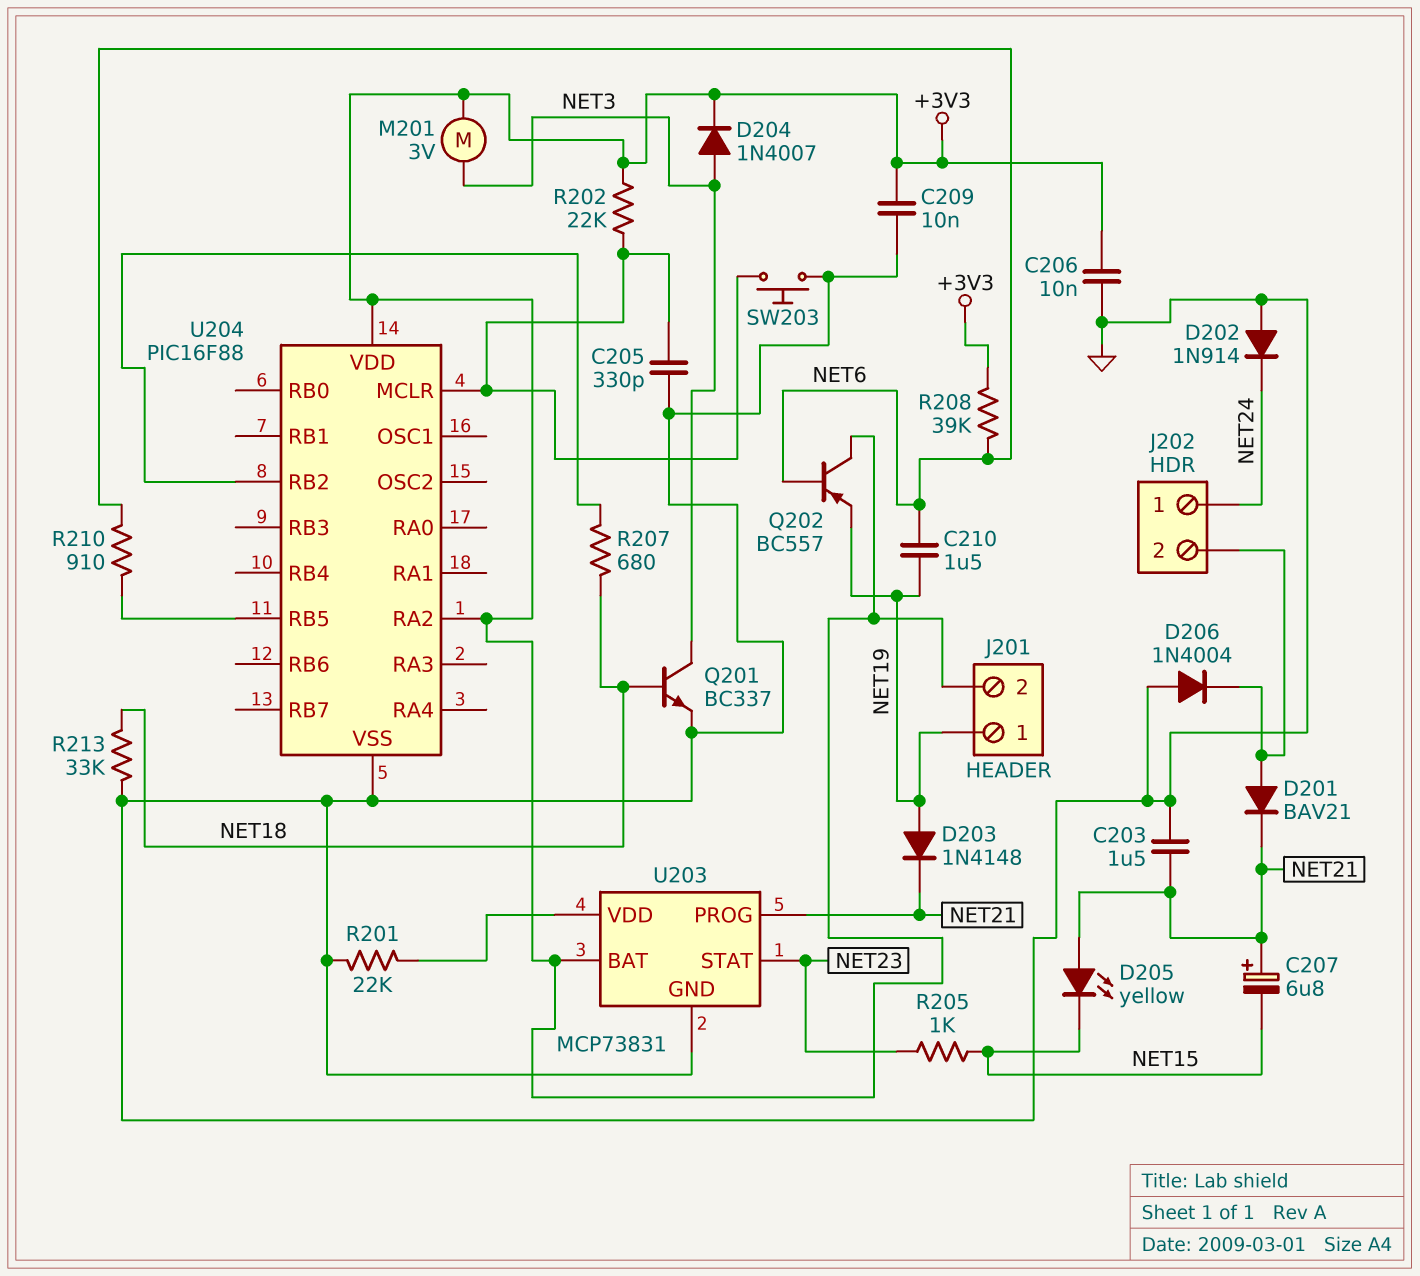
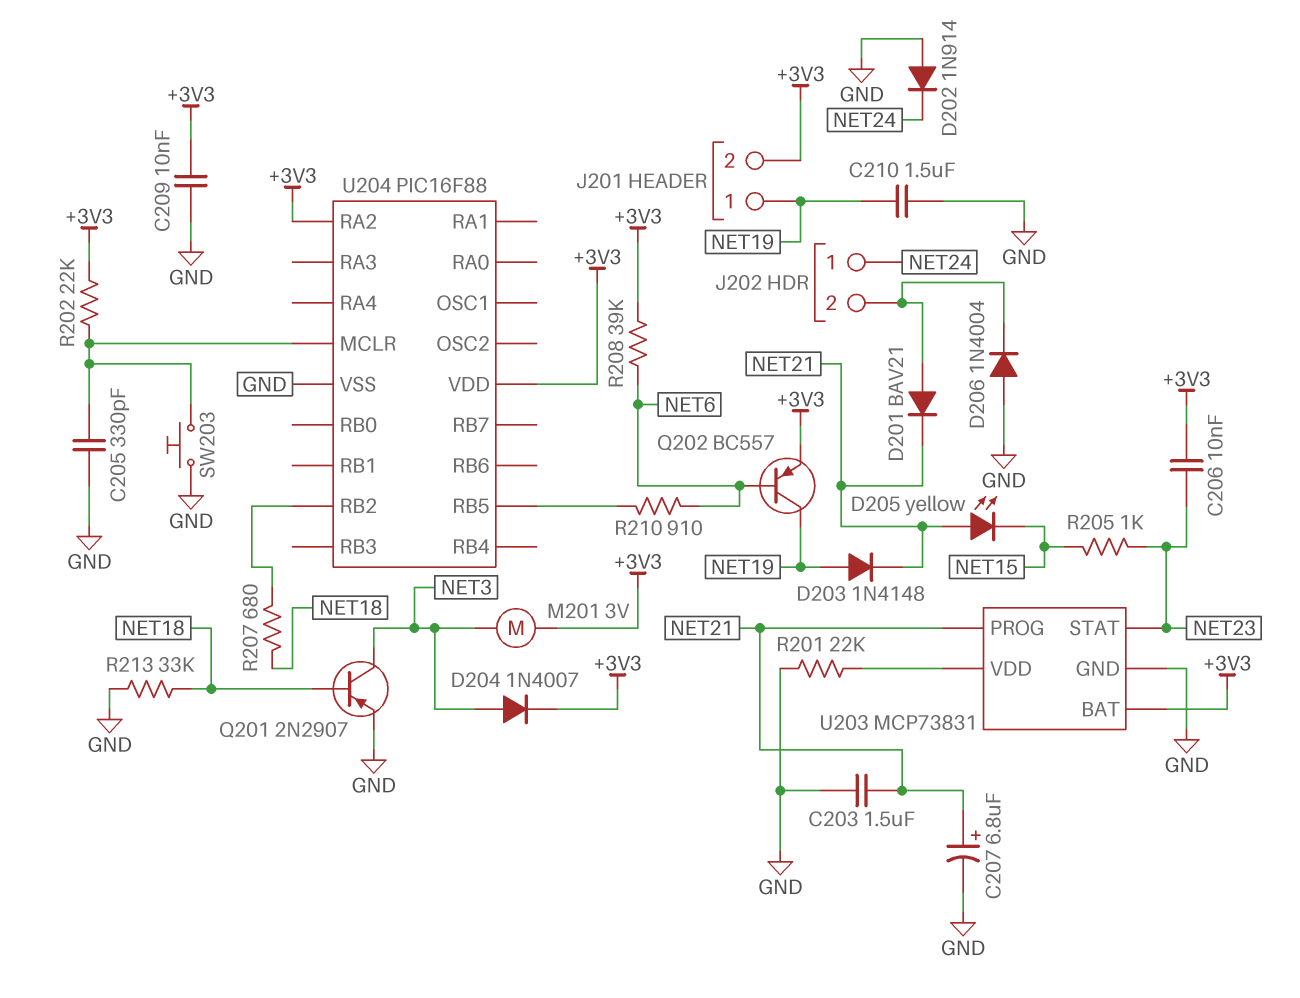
C206: 10nF (+3V3, GND) -> 10nF (+3V3, NET23)
C207: 6.8uF (plus NET21, minus NET15) -> 6.8uF (plus NET21, minus GND)
C210: 1.5uF (NET6, NET19) -> 1.5uF (GND, NET19)
Q201: NPN BC337 (B NET18, C NET3, E GND) -> PNP 2N2907 (B NET18, C NET3, E GND)
Q202: PNP BC557 (B NET6, C +3V3, E NET19) -> PNP BC557 (B NET6, C NET19, E +3V3)

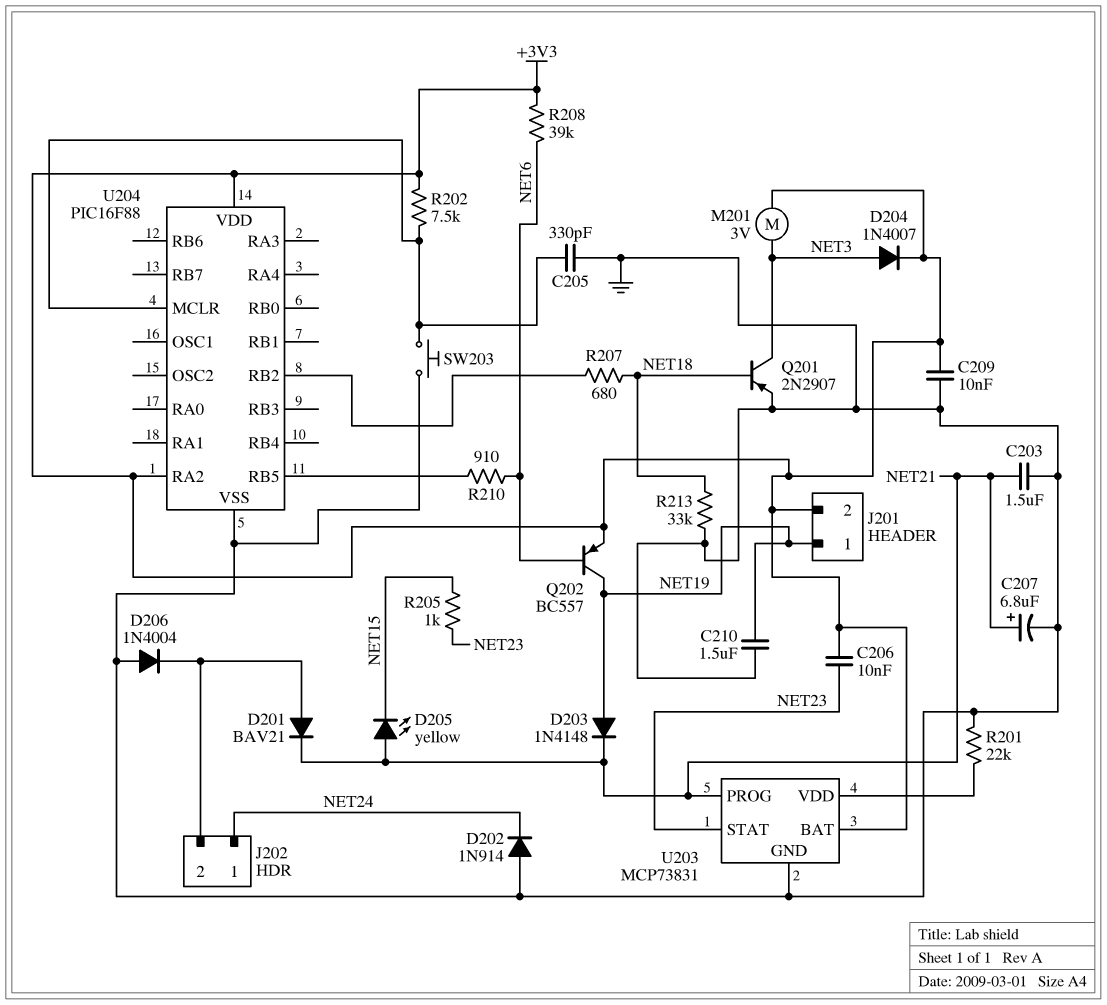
R202: 22k (+3V3, U204/MCLR) -> 7.5k (+3V3, U204/MCLR)

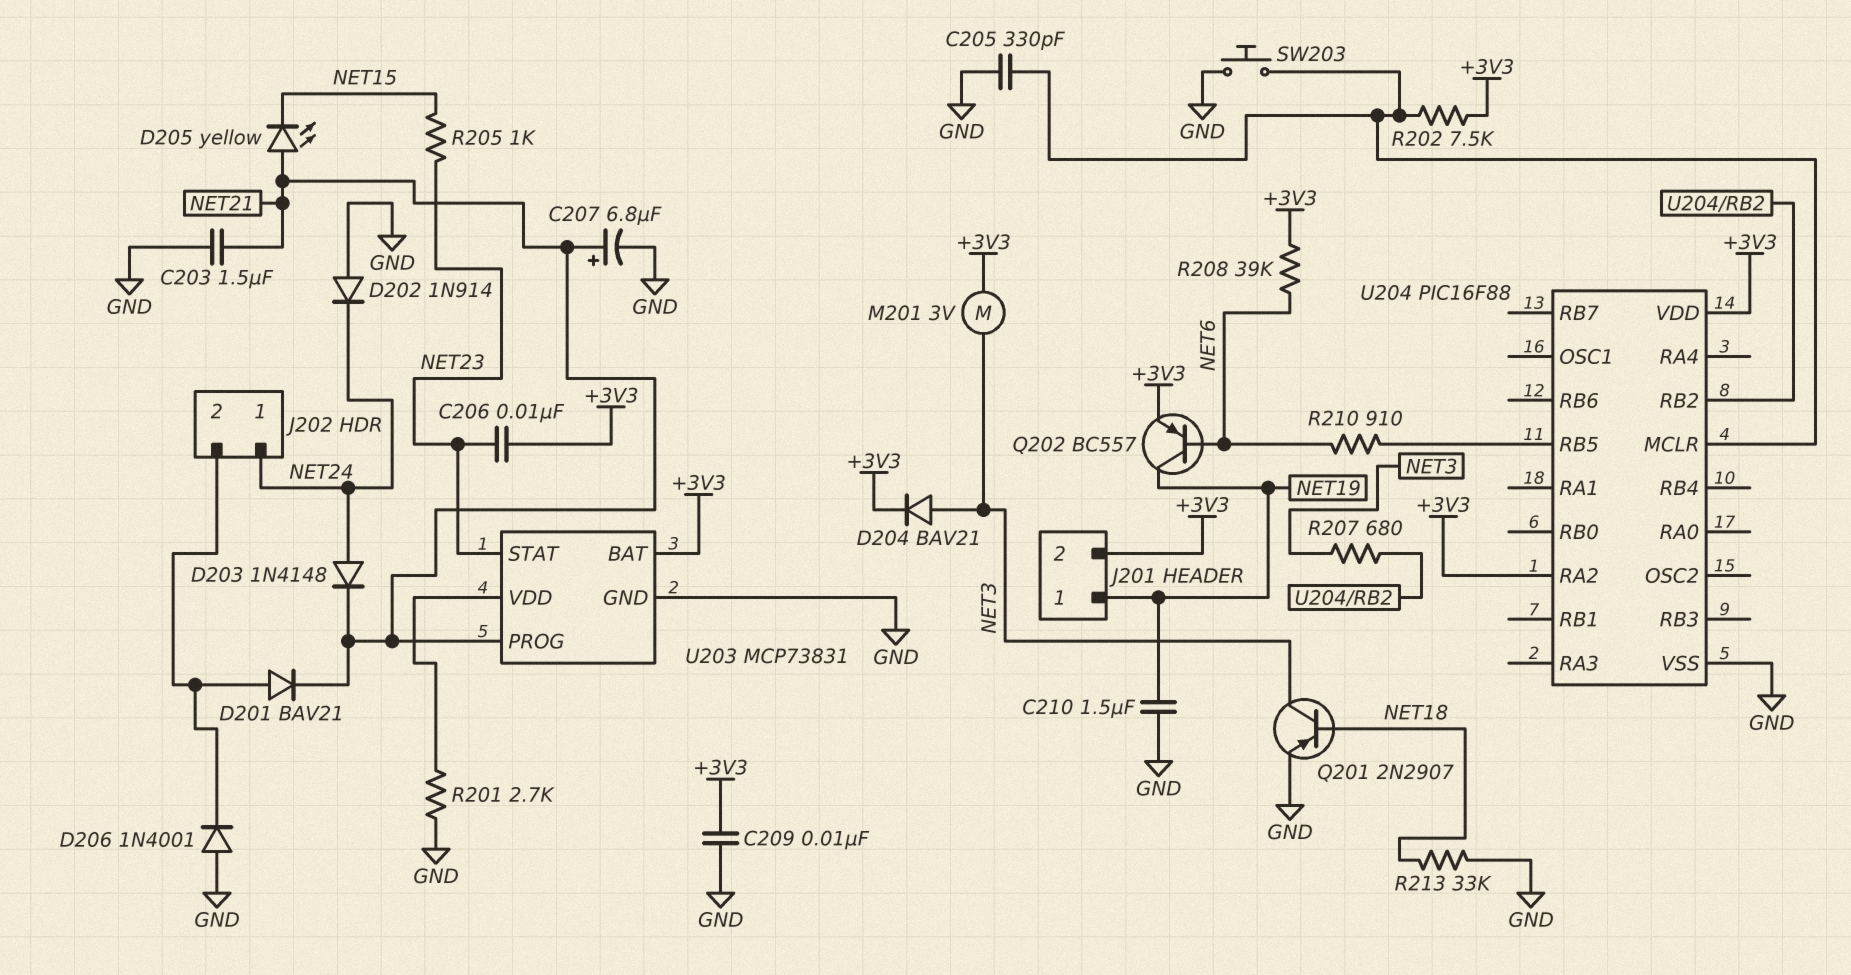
D203: diode 1N4148 (A NET19, K NET21) -> diode 1N4148 (A NET24, K NET21)
D204: diode 1N4007 (A NET3, K +3V3) -> diode BAV21 (A NET3, K +3V3)
D206: diode 1N4004 (A GND, K J202/2) -> diode 1N4001 (A GND, K J202/2)
R201: 22k (GND, U203/VDD) -> 2.7k (GND, U203/VDD)
R207: 680 (NET18, U204/RB2) -> 680 (NET3, U204/RB2)

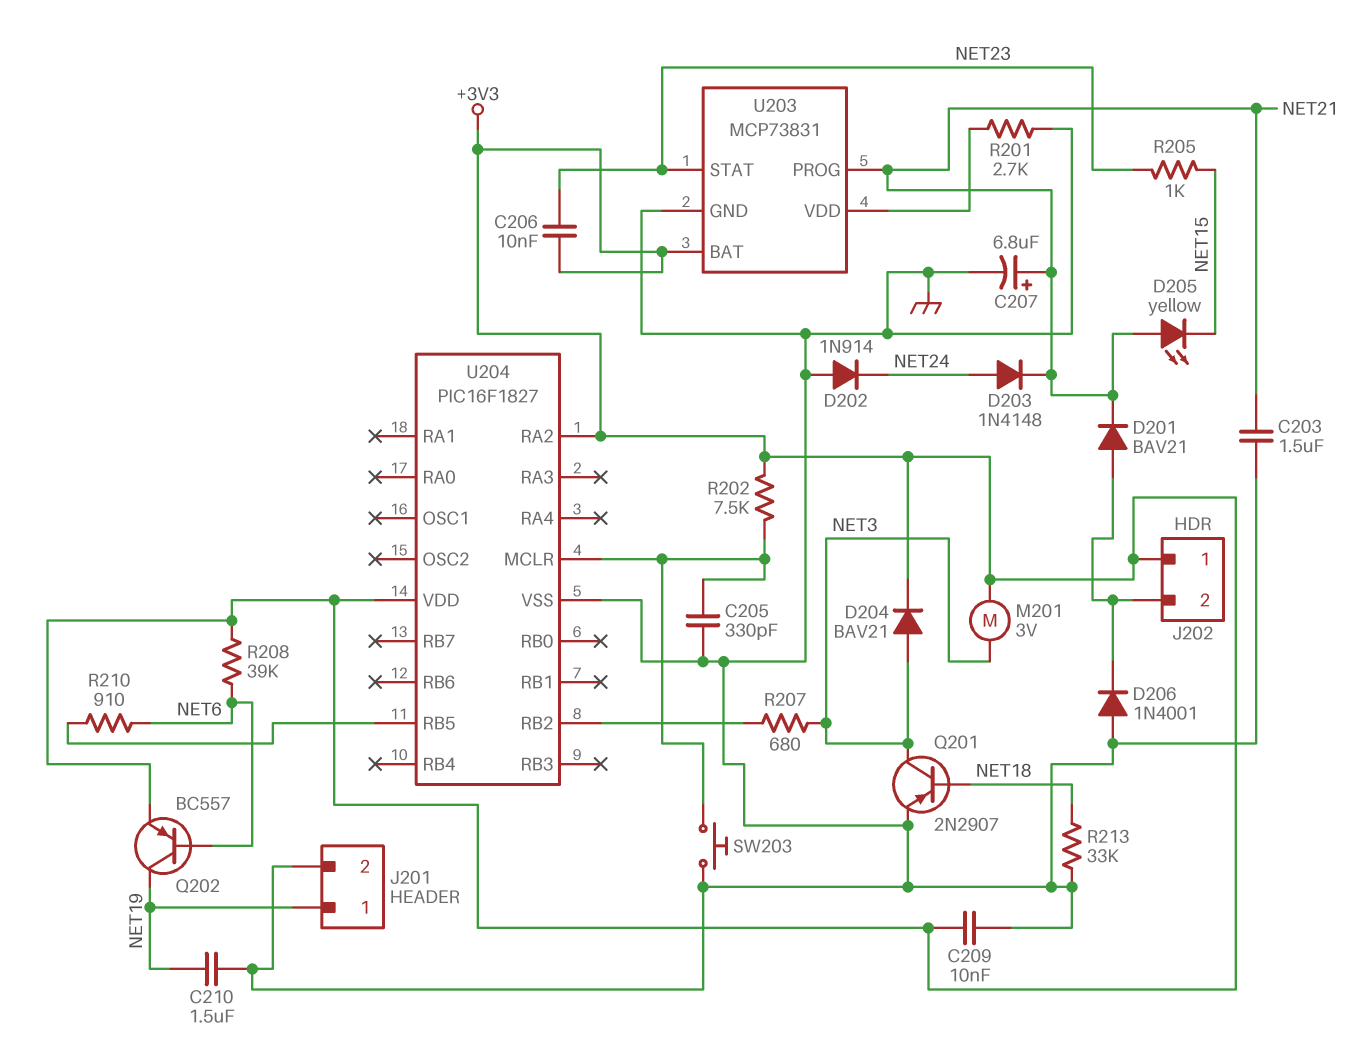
J201 pin 2: +3V3 -> GND
J202 pin 1: NET24 -> +3V3
U204: PIC16F88 -> PIC16F1827

